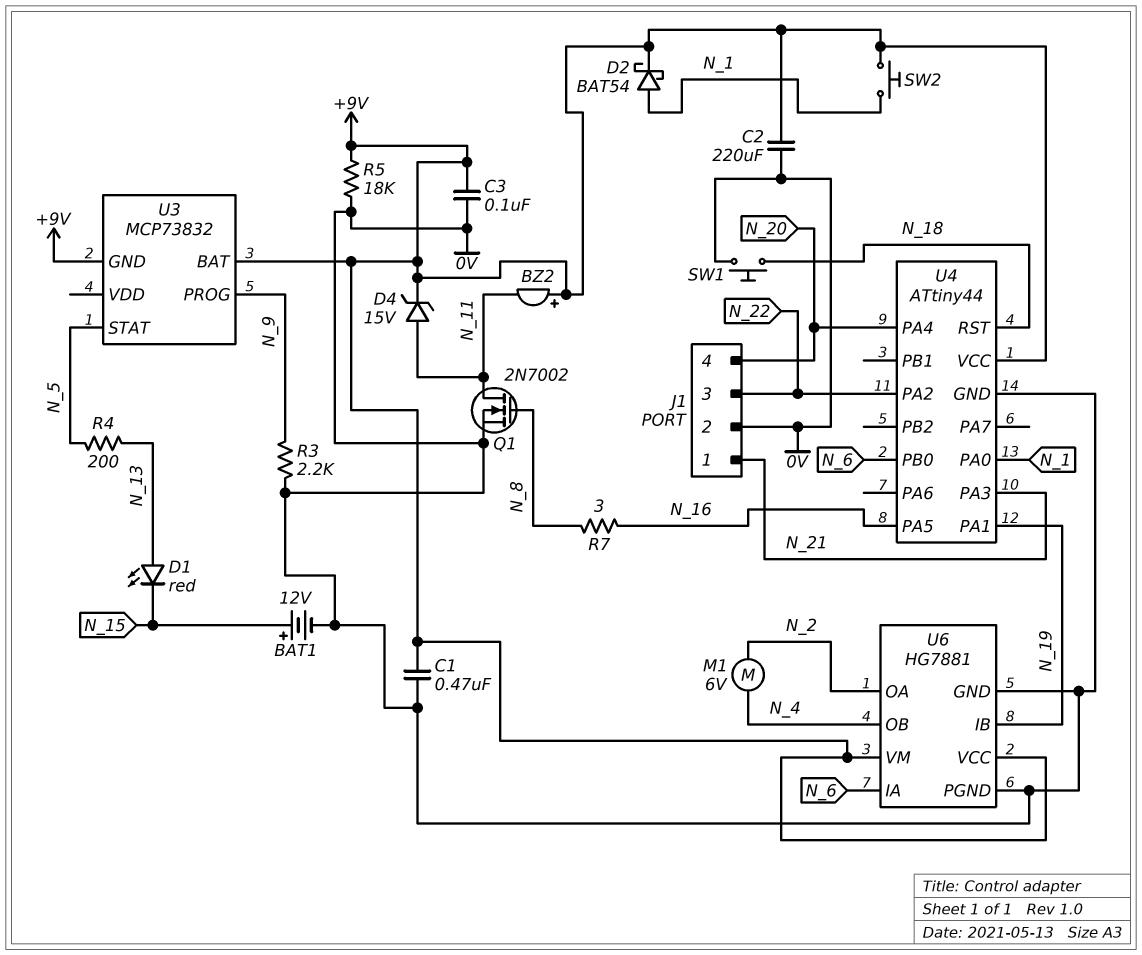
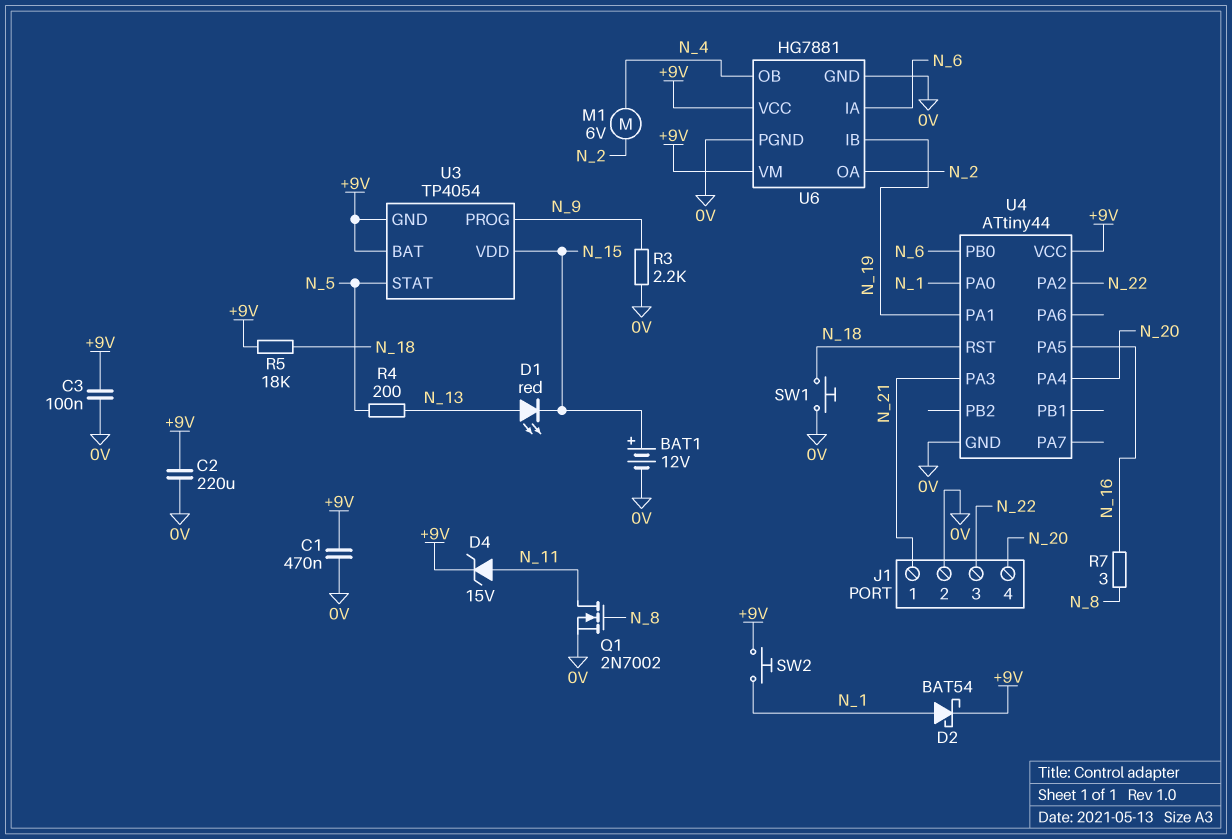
BZ2: buzzer (plus +9V, minus N_11) -> none
R5: 18k (+9V, 0V) -> 18k (+9V, N_18)
U3: MCP73832 -> TP4054
U3 pin VDD: none -> N_15

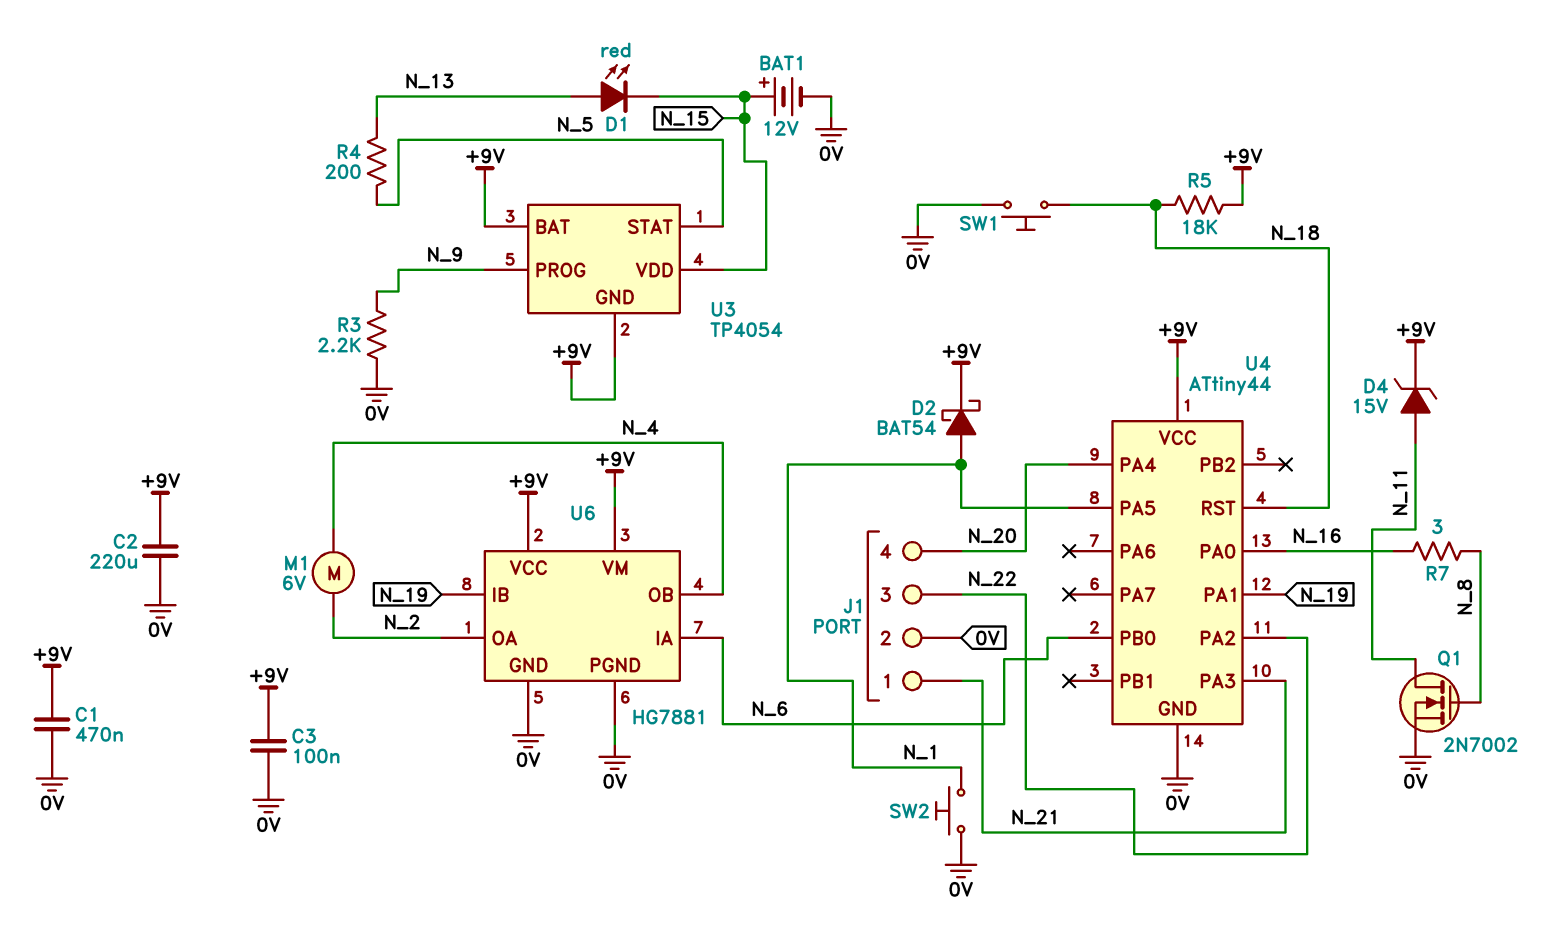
SW2: button (+9V, N_1) -> button (0V, N_1)
U4 pin PA0: N_1 -> N_16
U4 pin PA5: N_16 -> N_1

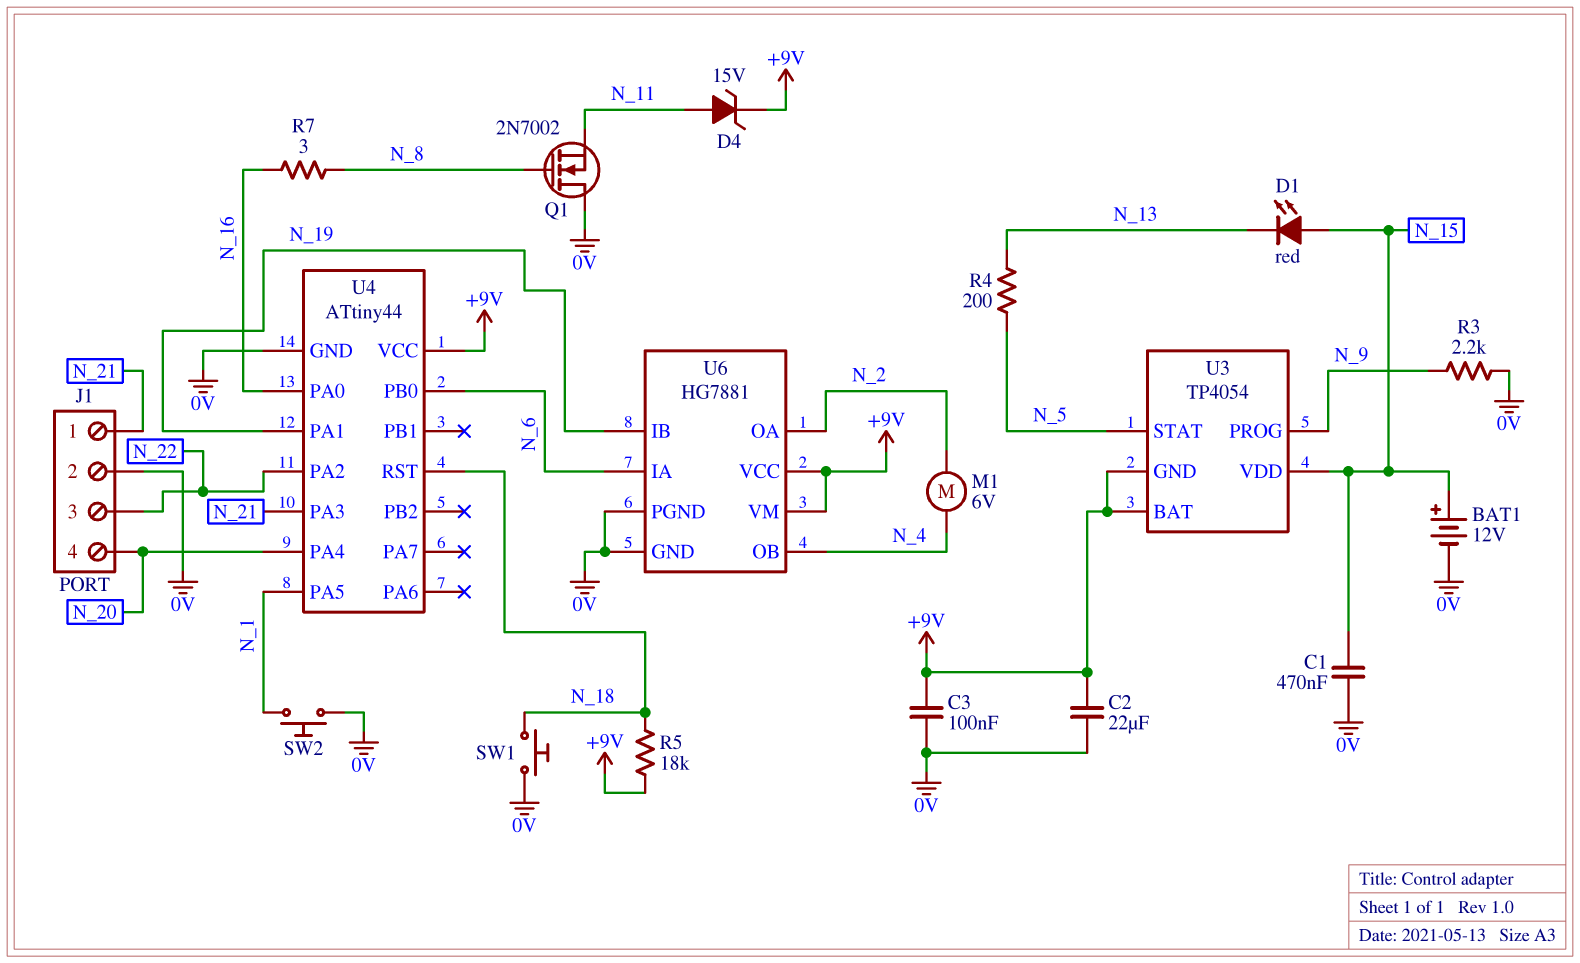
C1: 470nF (+9V, 0V) -> 470nF (0V, N_15)
C2: 220uF (+9V, 0V) -> 22uF (+9V, 0V)
D1: LED red (A N_13, K N_15) -> LED red (A N_15, K N_13)
D2: schottky BAT54 (A N_1, K +9V) -> none
Q1: NMOS 2N7002 (G N_8, D N_11, S 0V) -> NMOS 2N7002 (G N_8, D 0V, S N_11)

